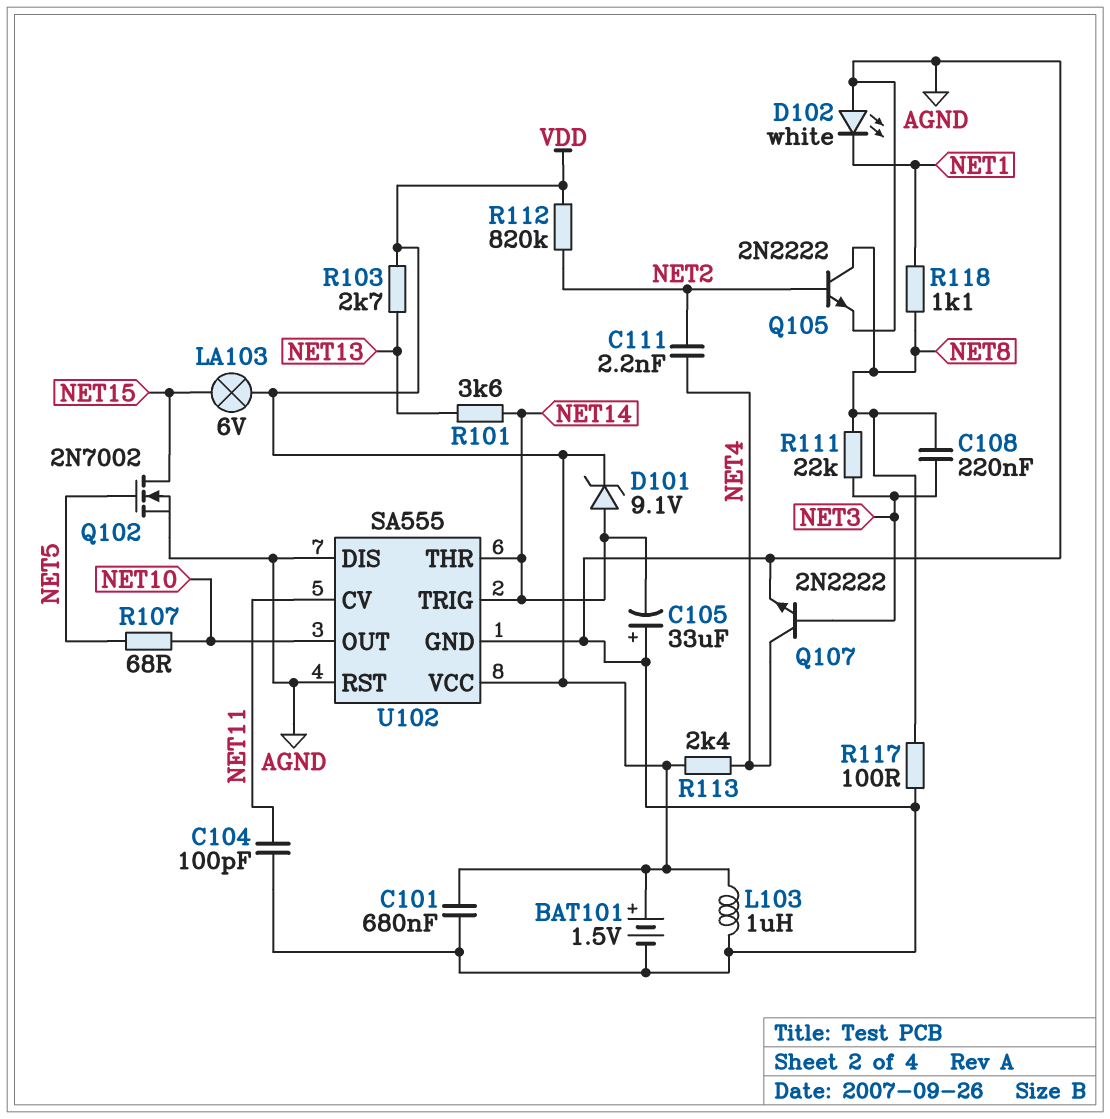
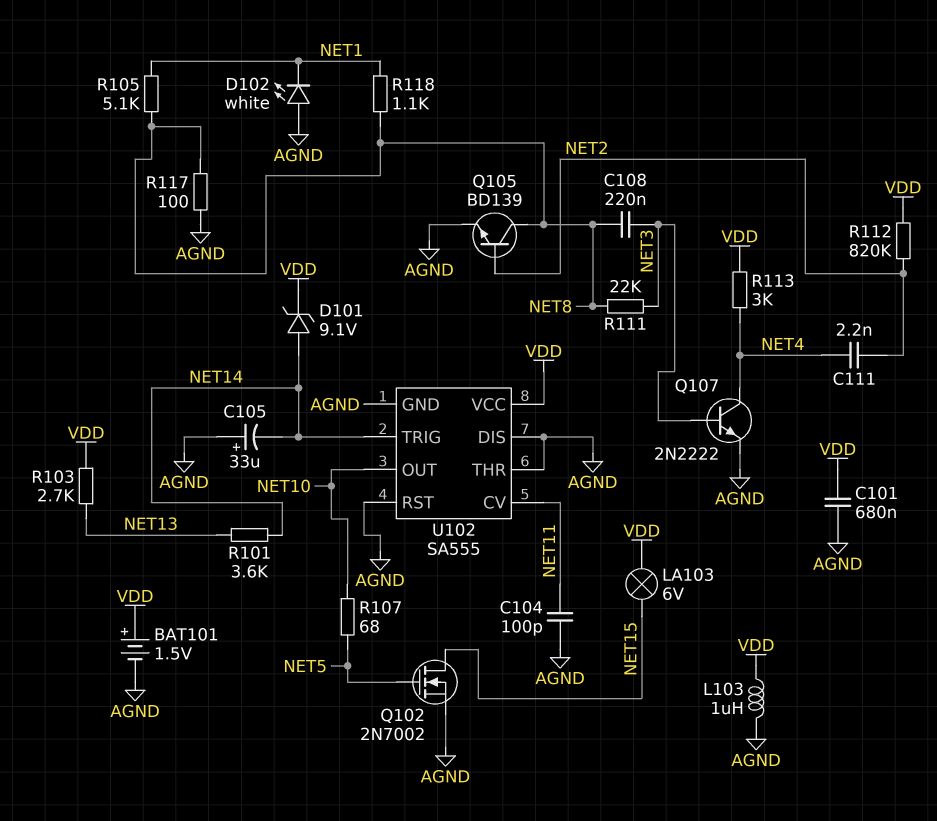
Q105: NPN 2N2222 (B NET2, C NET8, E AGND) -> NPN BD139 (B NET2, C NET8, E AGND)
R105: none -> 5.1k (NET1, NET8)
R113: 2.4k (NET4, VDD) -> 3k (NET4, VDD)
U102 pin THR: NET14 -> AGND

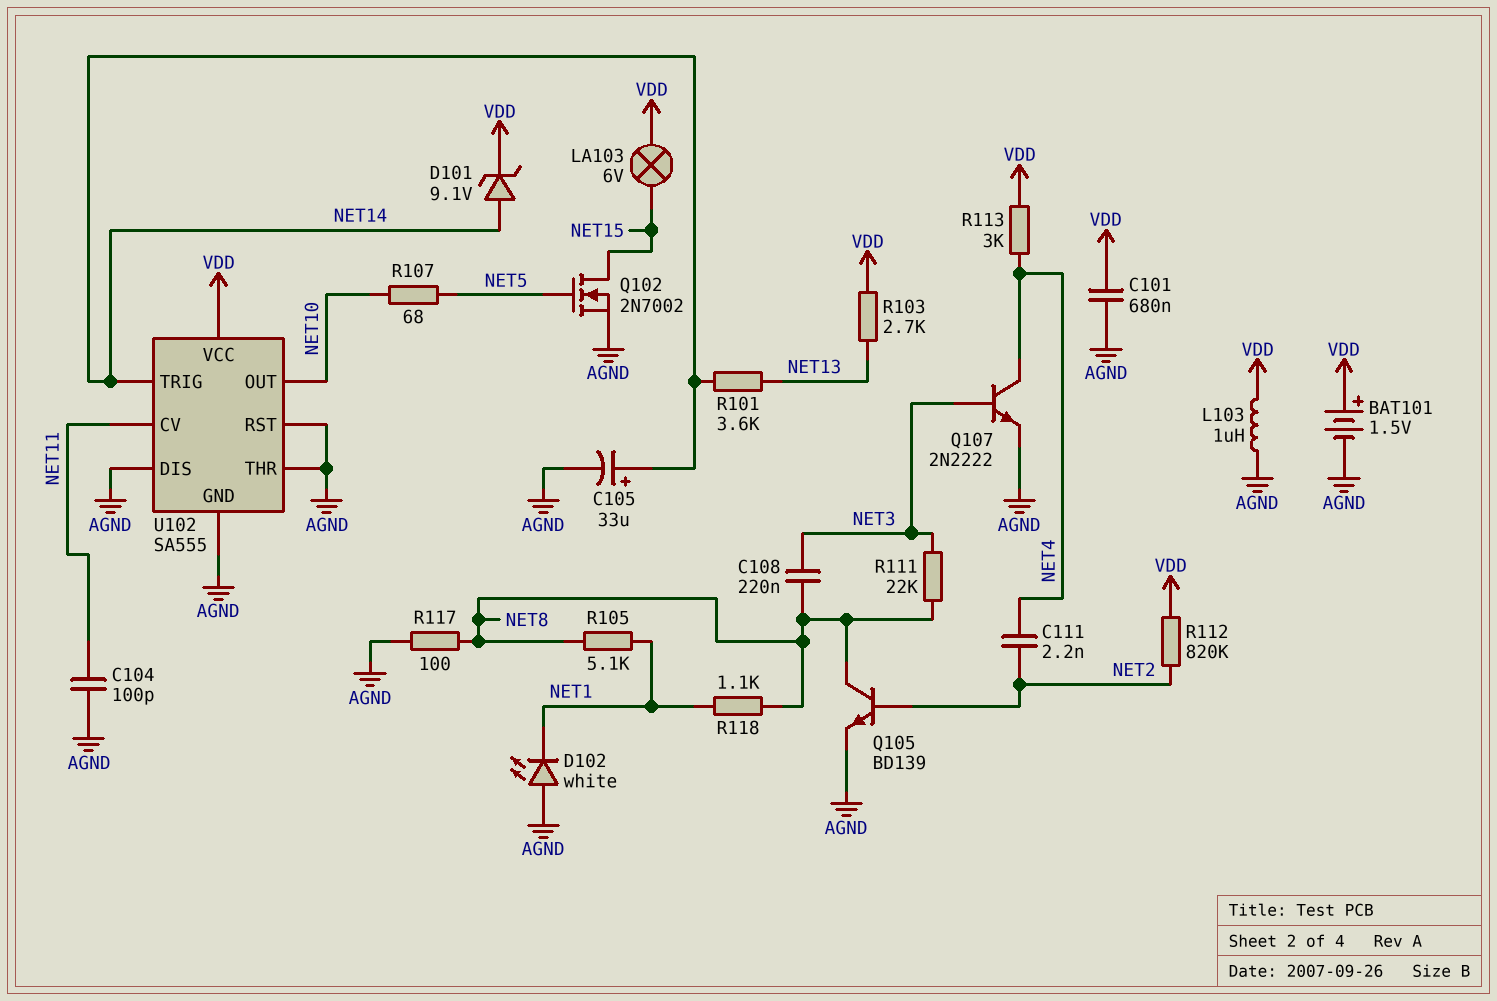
C105: 33uF (plus AGND, minus NET14) -> 33uF (plus NET14, minus AGND)

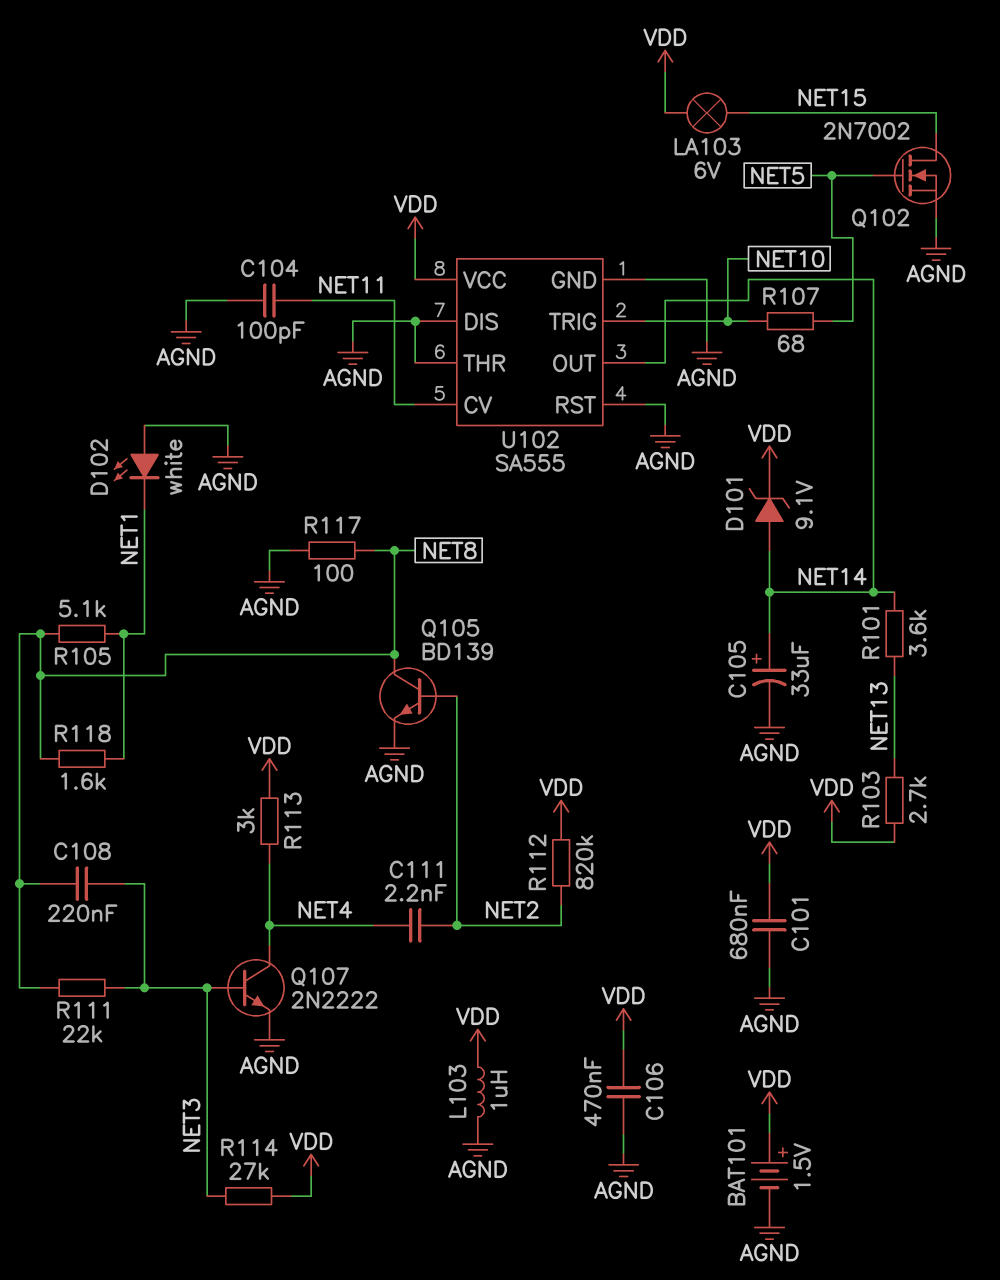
C106: none -> 470nF (AGND, VDD)
R114: none -> 27k (NET3, VDD)
R118: 1.1k (NET1, NET8) -> 1.6k (NET1, NET8)
U102 pin OUT: NET10 -> NET14
U102 pin TRIG: NET14 -> NET10

